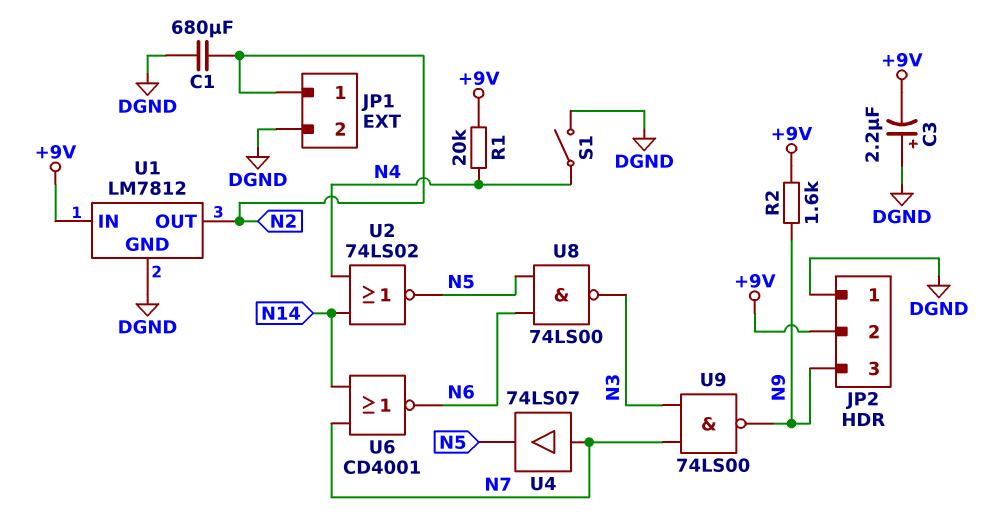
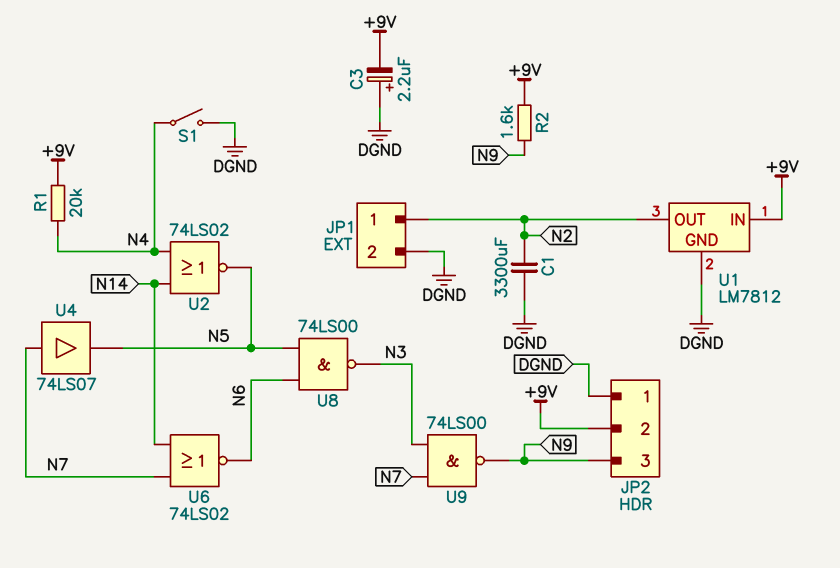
C1: 680uF (DGND, N2) -> 3300uF (DGND, N2)
U6: NOR CD4001 (in N7, in N14, out N6) -> NOR 74LS02 (in N7, in N14, out N6)

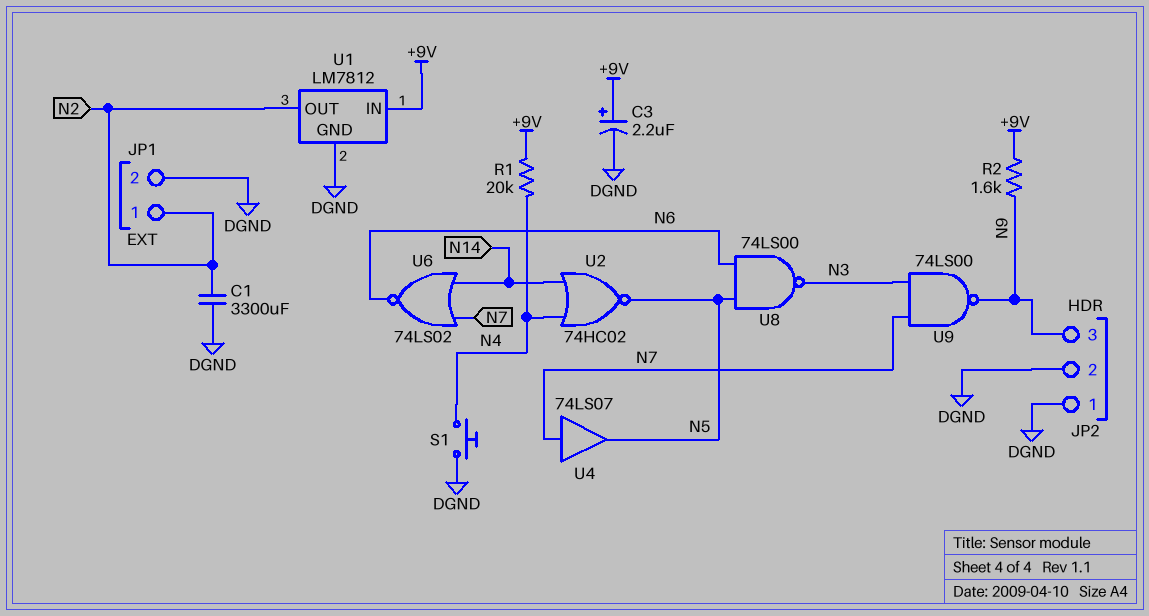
C3: 2.2uF (plus DGND, minus +9V) -> 2.2uF (plus +9V, minus DGND)
JP2 pin 2: +9V -> DGND
S1: switch (DGND, N4) -> button (DGND, N4)
U2: NOR 74LS02 (in N4, in N14, out N5) -> NOR 74HC02 (in N4, in N14, out N5)

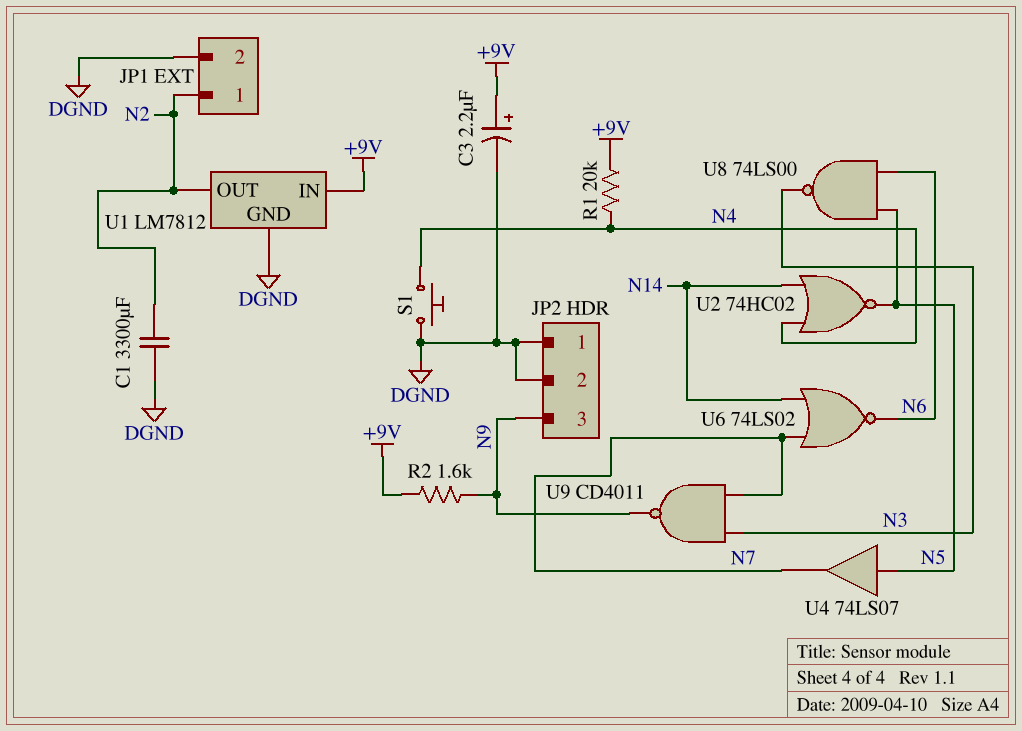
U4: buffer 74LS07 (in N7, out N5) -> buffer 74LS07 (in N5, out N7)
U9: NAND 74LS00 (in N3, in N7, out N9) -> NAND CD4011 (in N3, in N7, out N9)

